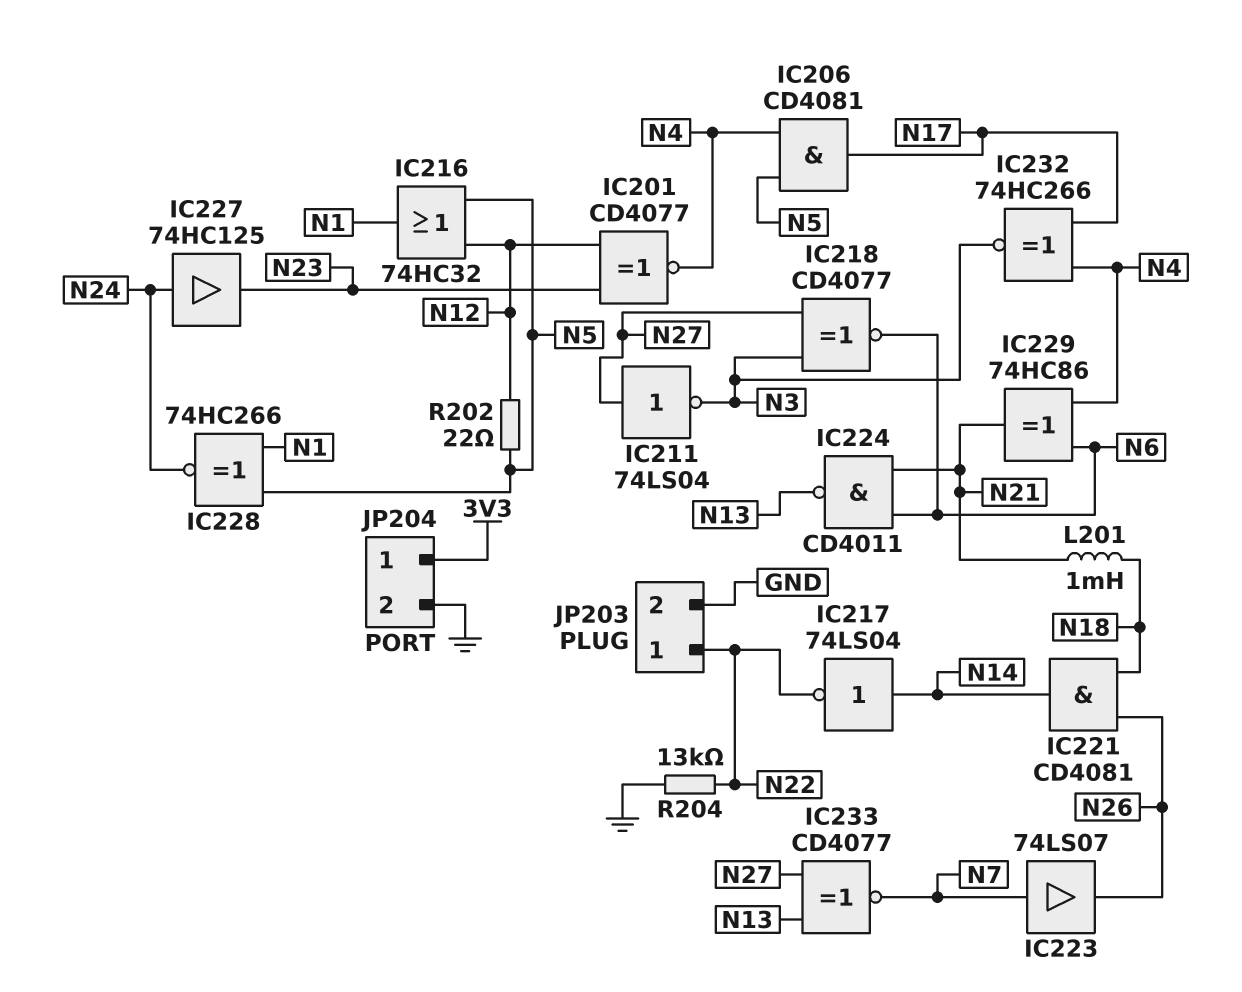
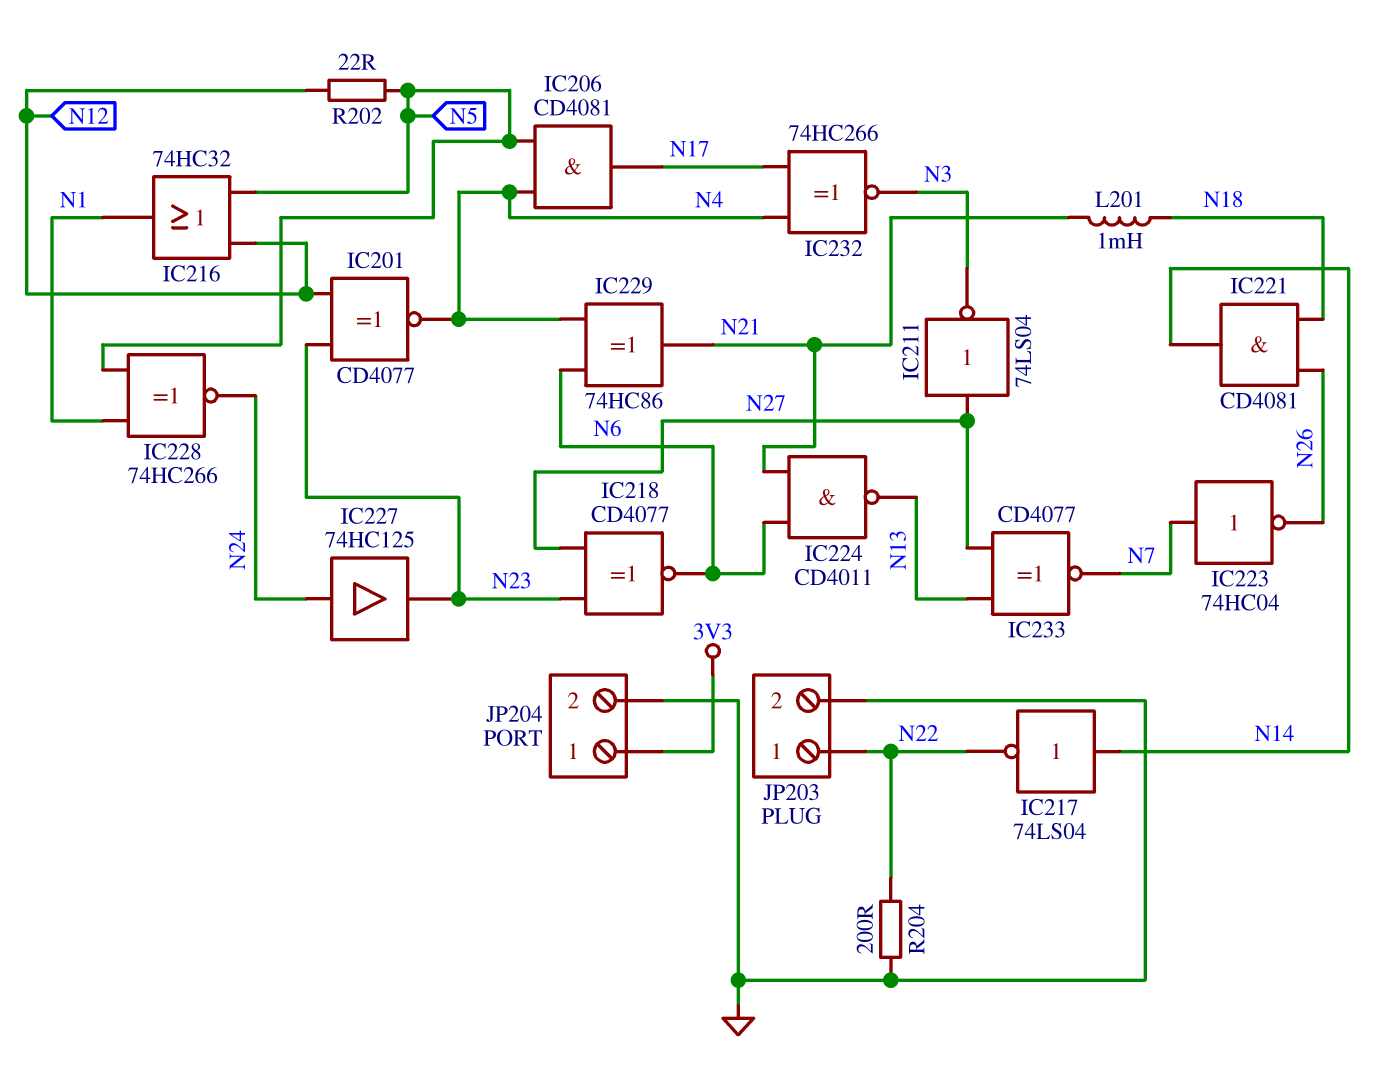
IC218: XNOR CD4077 (in N3, in N27, out N6) -> XNOR CD4077 (in N23, in N27, out N6)
IC223: buffer 74LS07 (in N7, out N26) -> NOT 74HC04 (in N7, out N26)
R204: 13k (GND, N22) -> 200 (GND, N22)

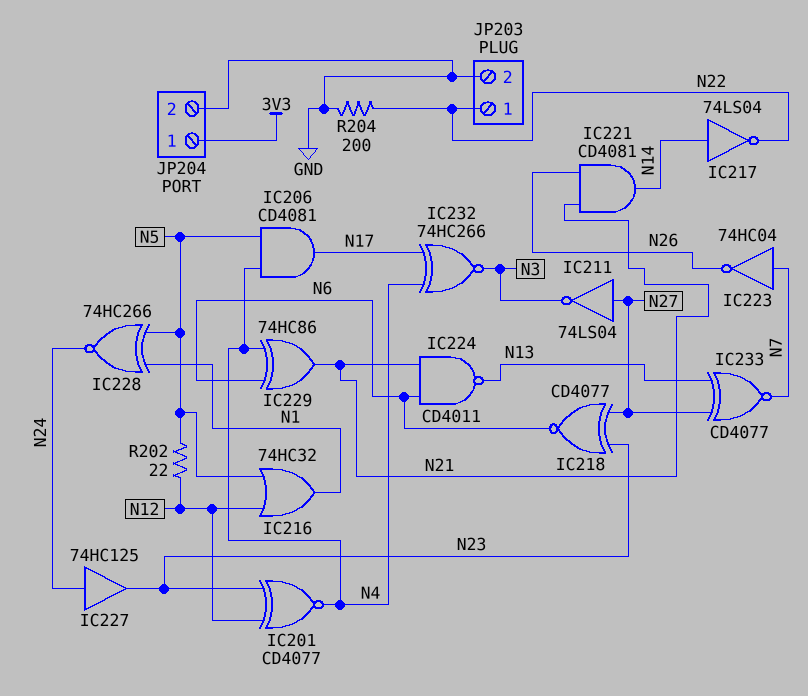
IC221: AND CD4081 (in N18, in N26, out N14) -> AND CD4081 (in N21, in N26, out N14)
L201: 1mH (N18, N21) -> none

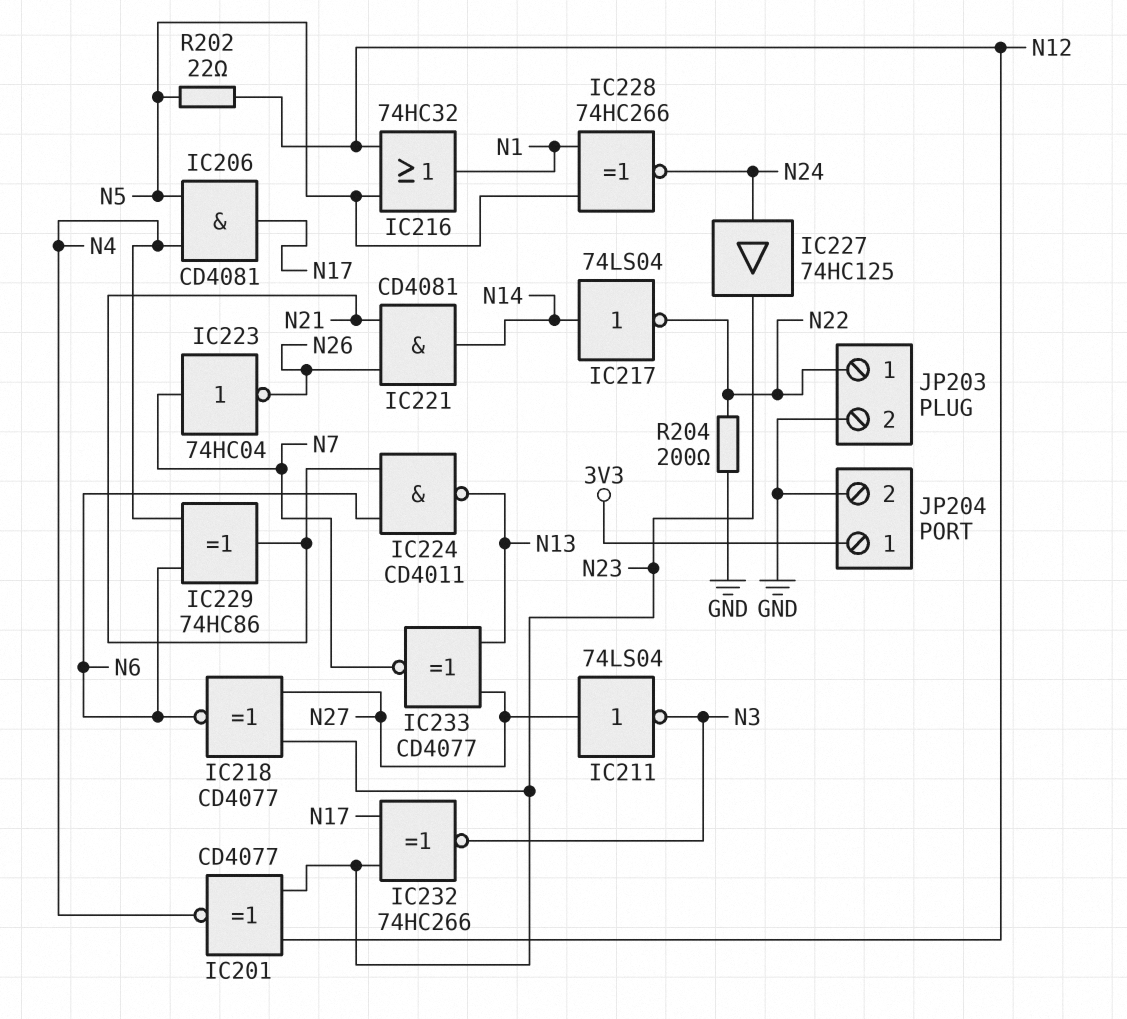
IC232: XNOR 74HC266 (in N4, in N17, out N3) -> XNOR 74HC266 (in N17, in N23, out N3)

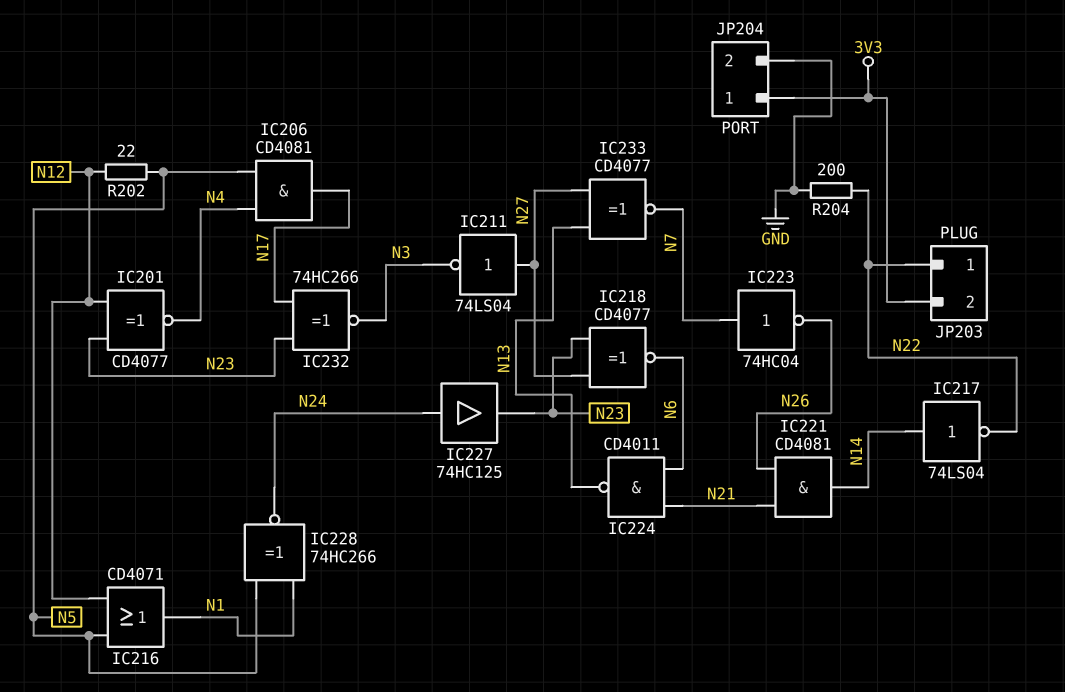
IC216: OR 74HC32 (in N5, in N12, out N1) -> OR CD4071 (in N5, in N12, out N1)
IC229: XOR 74HC86 (in N4, in N6, out N21) -> none
JP203 pin 2: GND -> 3V3

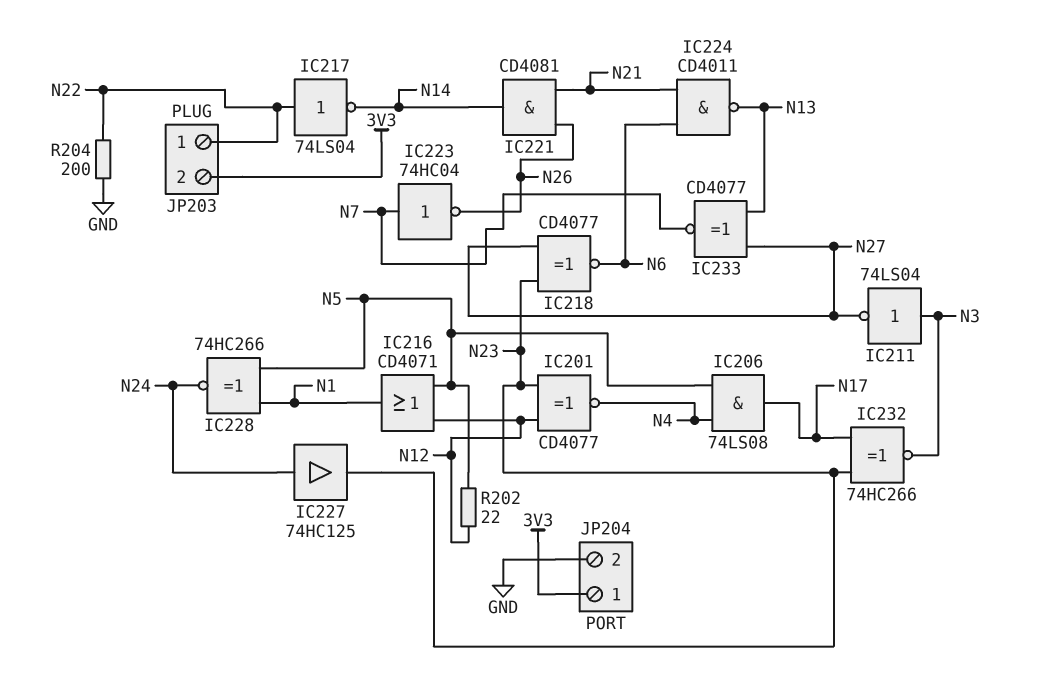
IC206: AND CD4081 (in N4, in N5, out N17) -> AND 74LS08 (in N4, in N5, out N17)
IC211: NOT 74LS04 (in N27, out N3) -> NOT 74LS04 (in N3, out N27)
IC217: NOT 74LS04 (in N14, out N22) -> NOT 74LS04 (in N22, out N14)

